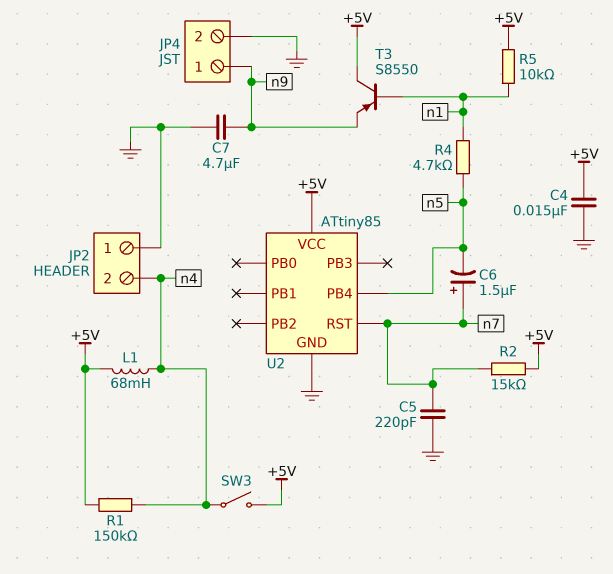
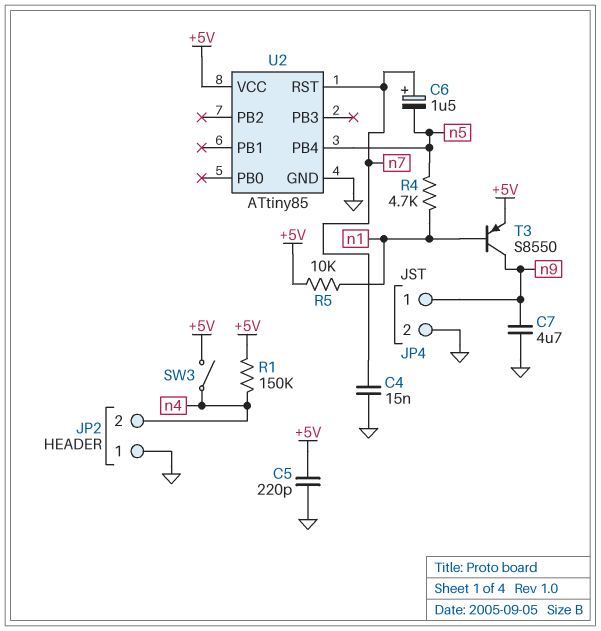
C4: 15nF (+5V, GND) -> 15nF (GND, n7)
C5: 220pF (GND, n7) -> 220pF (+5V, GND)
L1: 68mH (+5V, n4) -> none
R2: 15k (+5V, n7) -> none
T3: PNP S8550 (B n1, C +5V, E n9) -> PNP S8550 (B n1, C n9, E +5V)

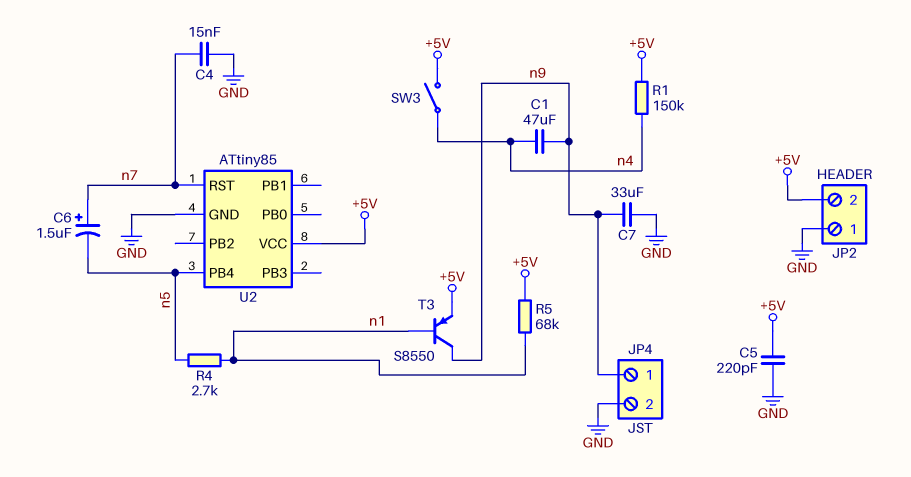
C1: none -> 47uF (n4, n9)
C7: 4.7uF (GND, n9) -> 33uF (GND, n9)
JP2 pin 2: n4 -> +5V
R4: 4.7k (n1, n5) -> 2.7k (n1, n5)
R5: 10k (+5V, n1) -> 68k (+5V, n1)

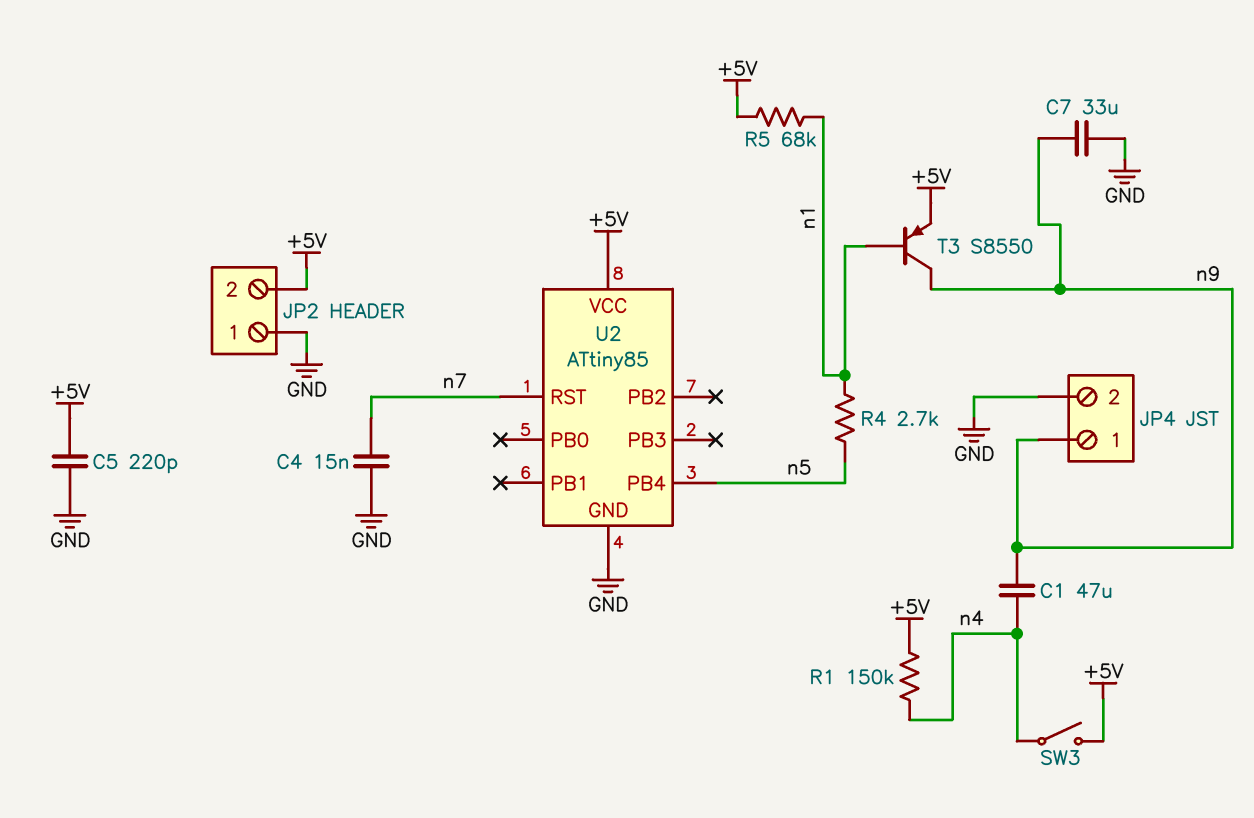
C6: 1.5uF (plus n7, minus n5) -> none

